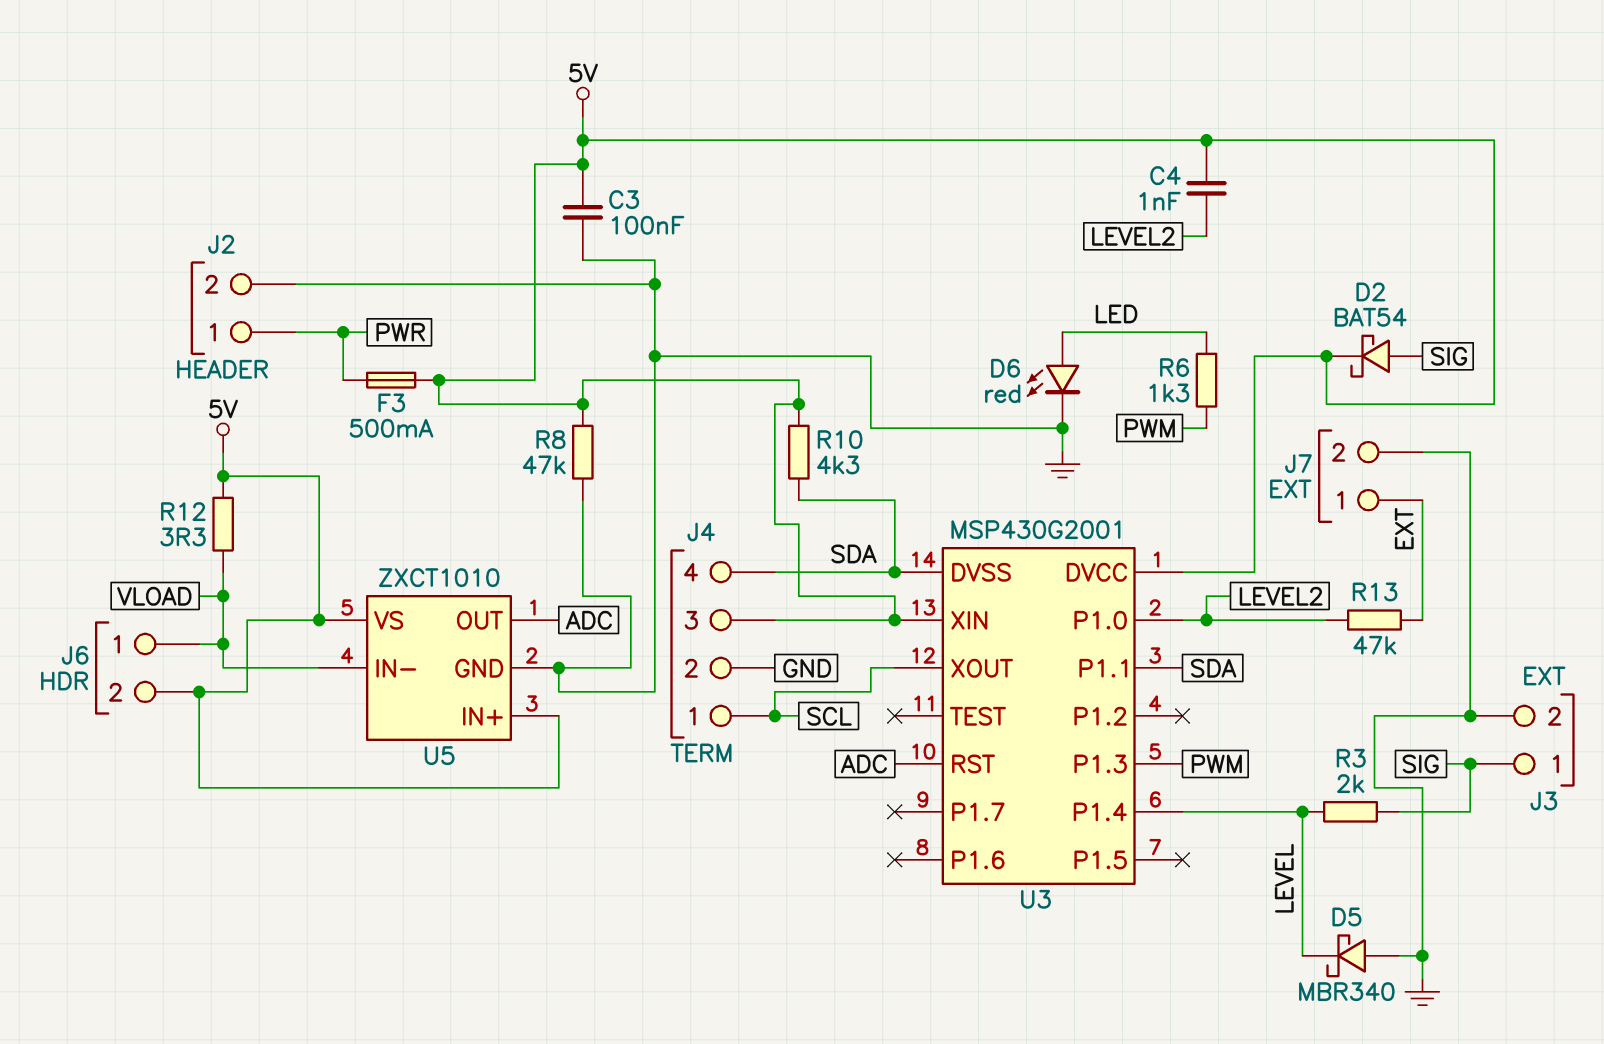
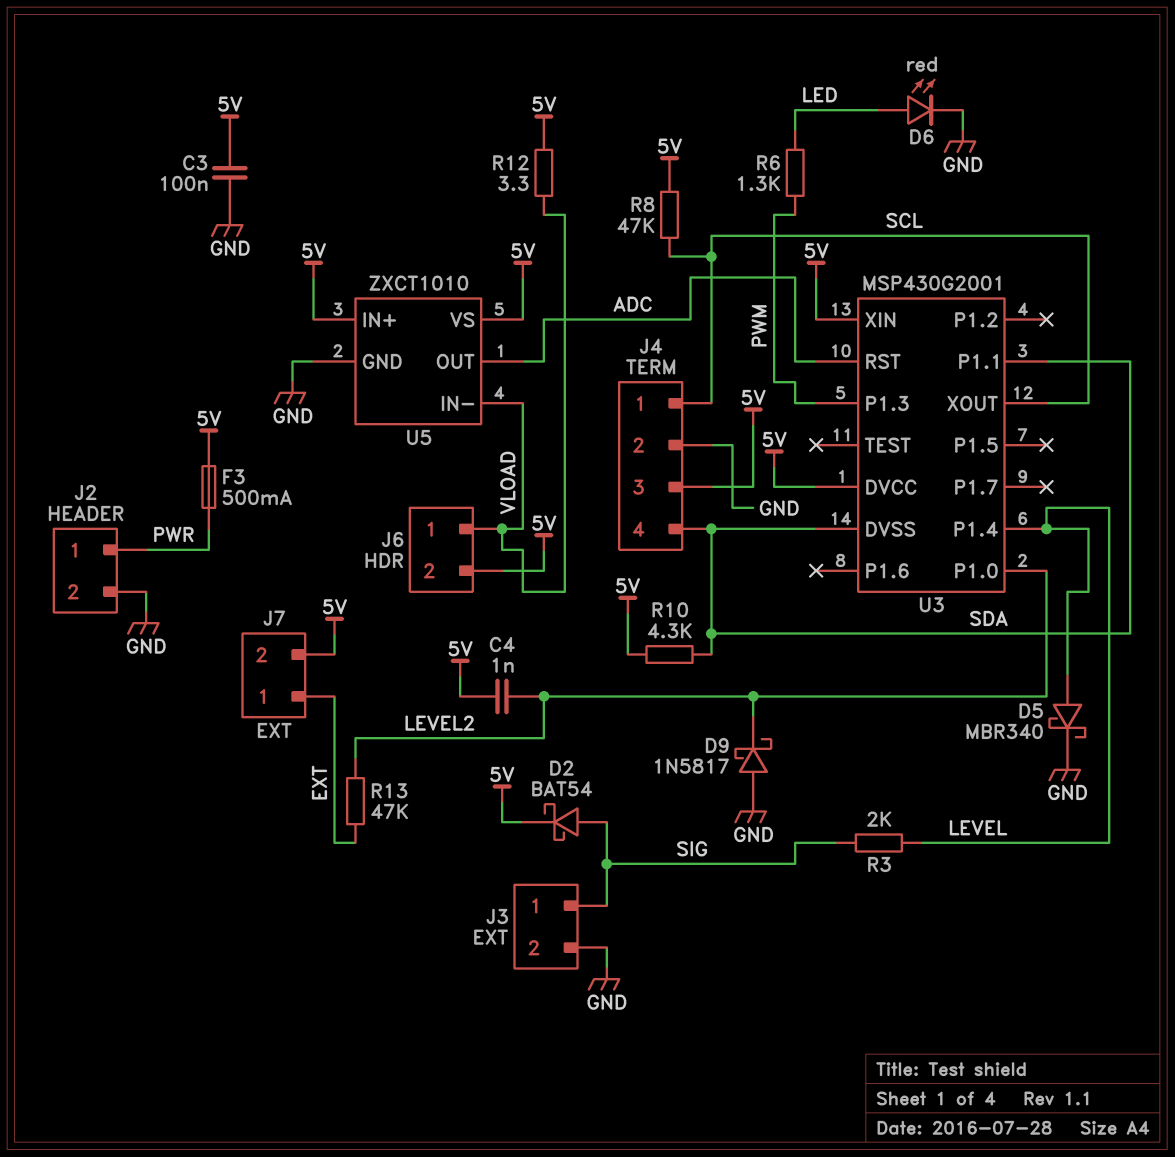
D5: schottky MBR340 (A GND, K LEVEL) -> schottky MBR340 (A LEVEL, K GND)
D9: none -> schottky 1N5817 (A GND, K LEVEL2)
J7 pin 2: GND -> 5V
R8: 47k (5V, GND) -> 47k (5V, SCL)

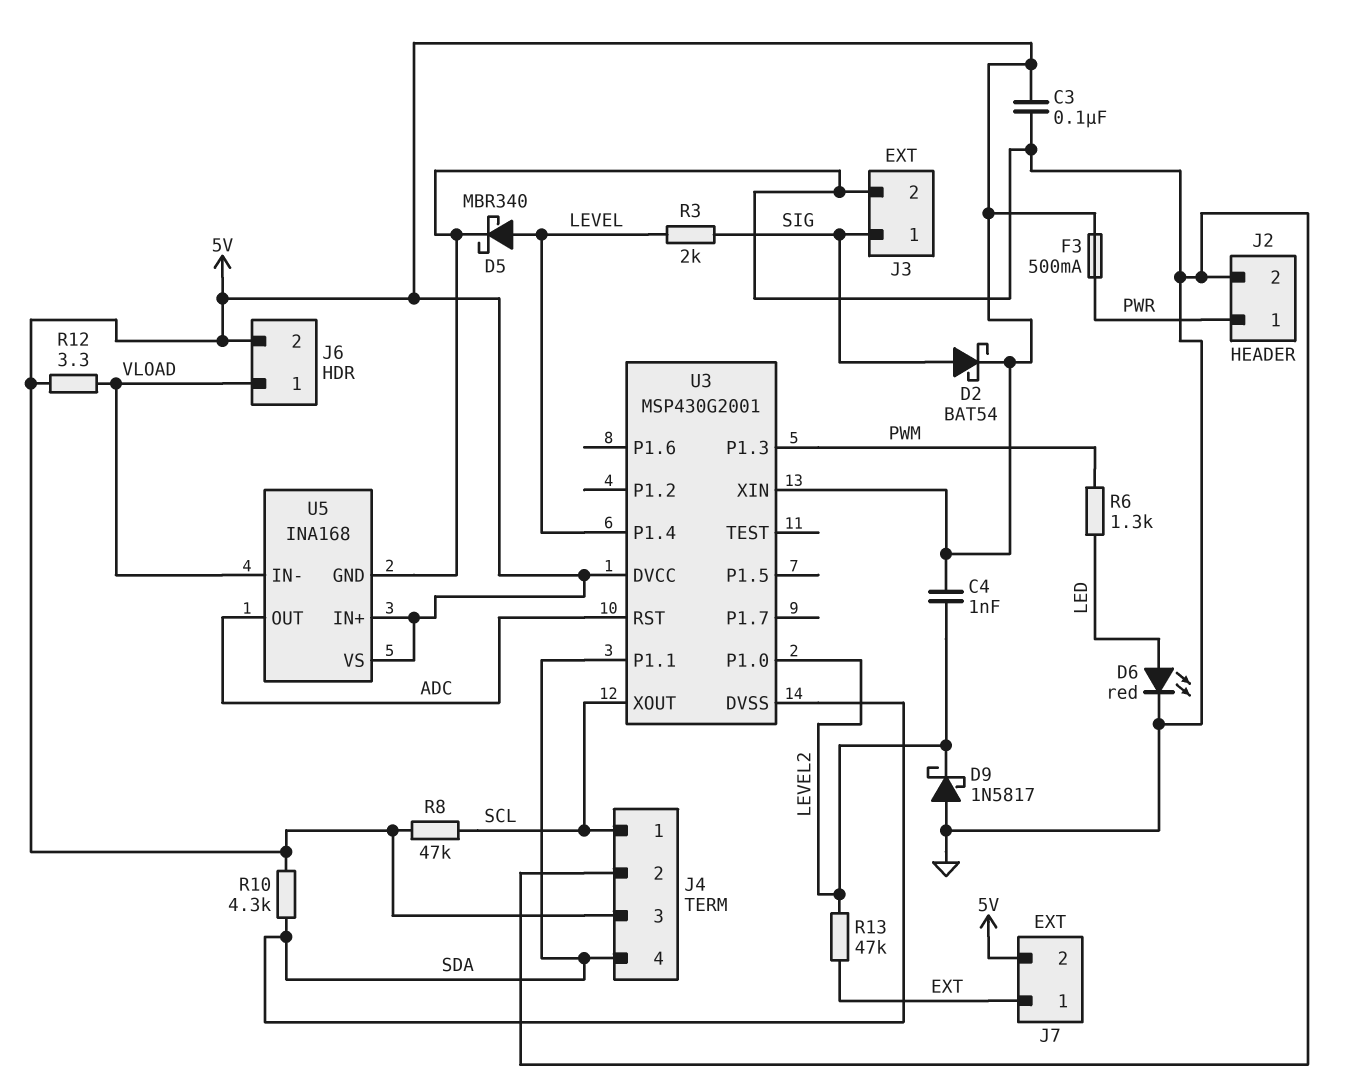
U5: ZXCT1010 -> INA168

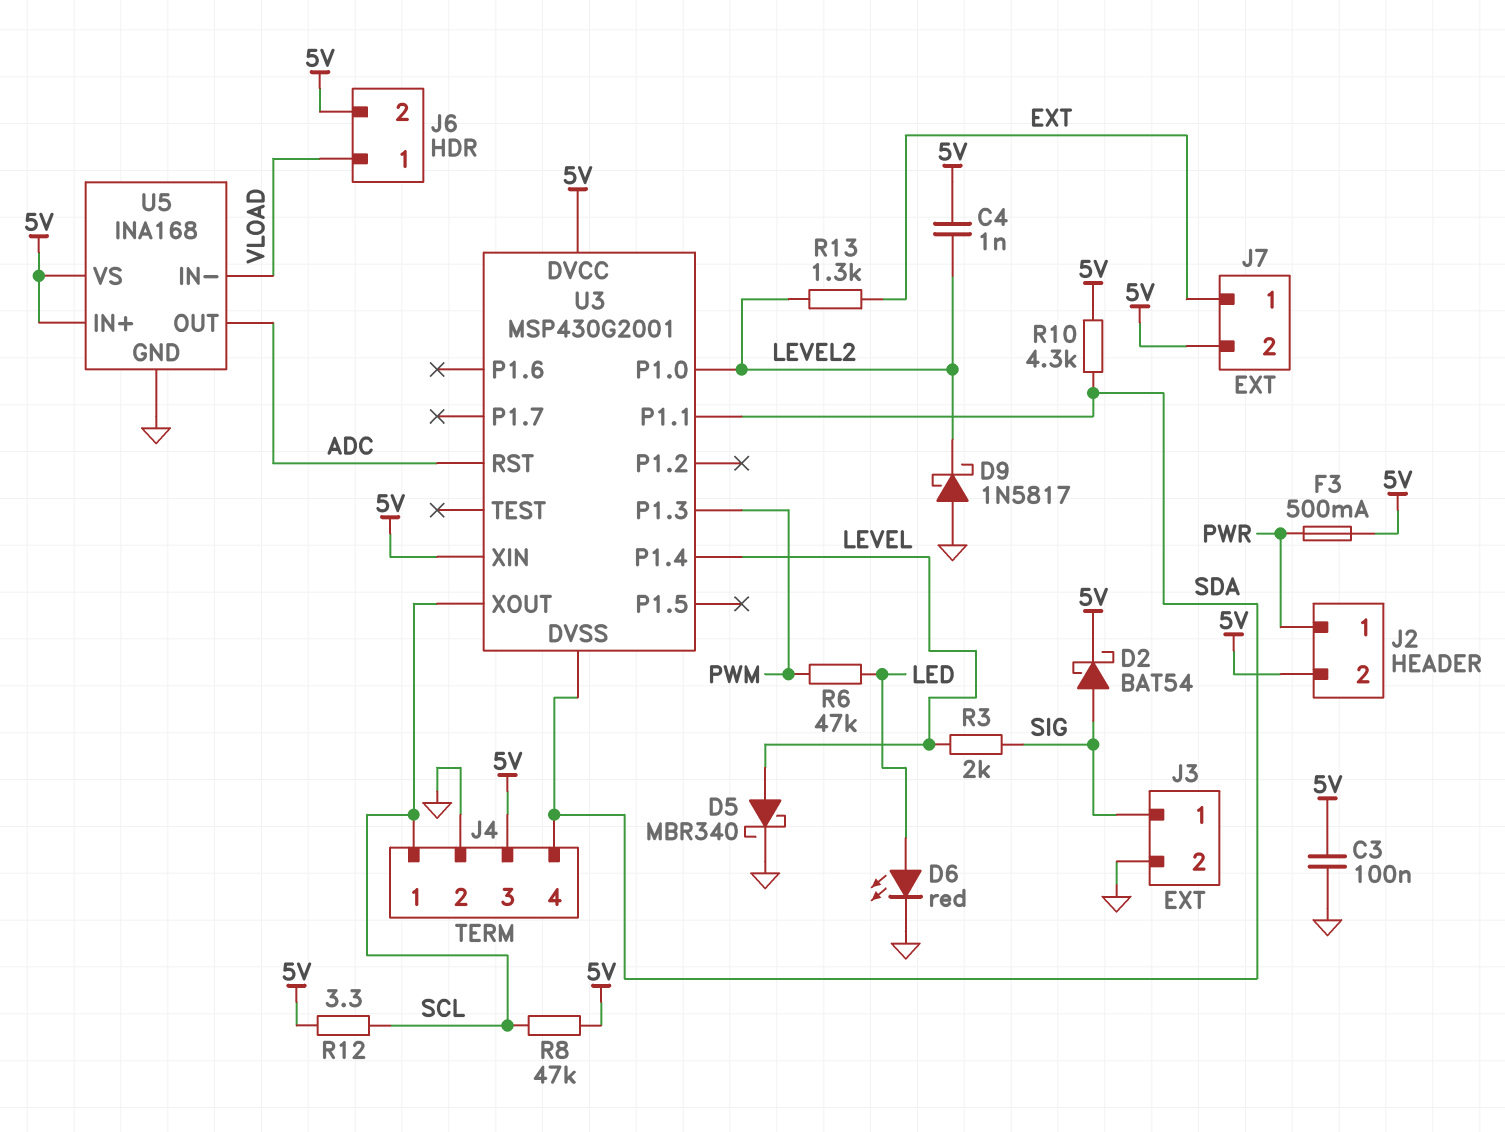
J2 pin 2: GND -> 5V
R6: 1.3k (LED, PWM) -> 47k (LED, PWM)
R12: 3.3 (5V, VLOAD) -> 3.3 (5V, SCL)
R13: 47k (EXT, LEVEL2) -> 1.3k (EXT, LEVEL2)

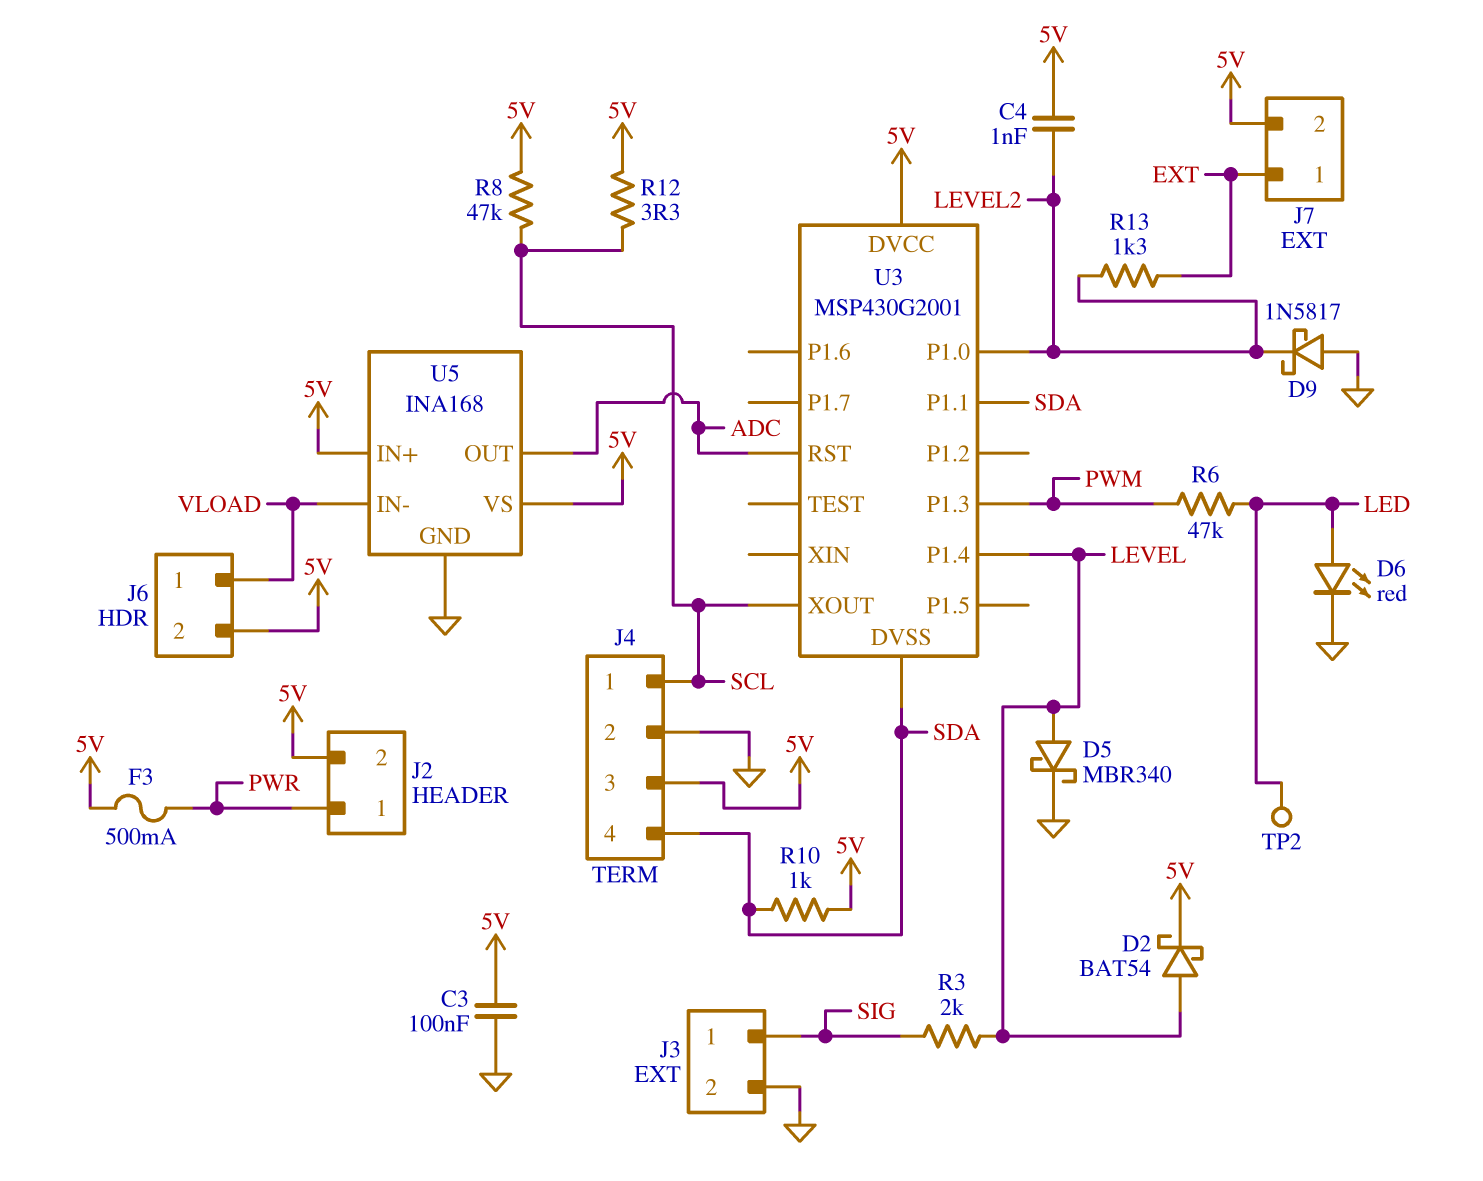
D2: schottky BAT54 (A SIG, K 5V) -> schottky BAT54 (A LEVEL, K 5V)
R10: 4.3k (5V, SDA) -> 1k (5V, SDA)
TP2: none -> test point (LED)
U3 pin XIN: 5V -> none

